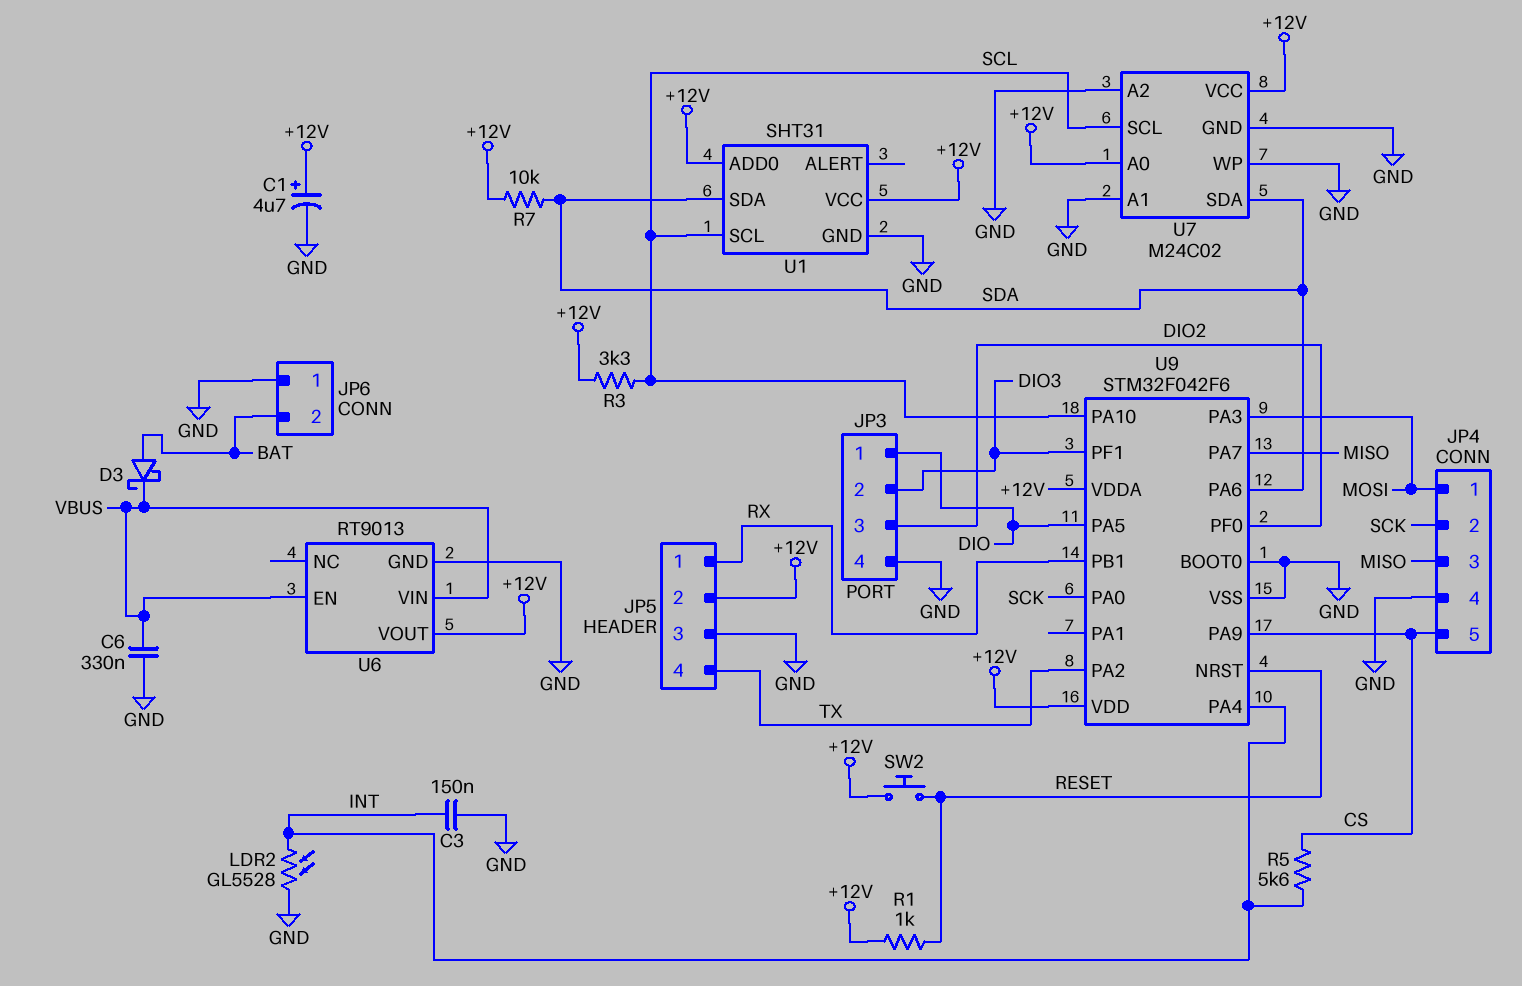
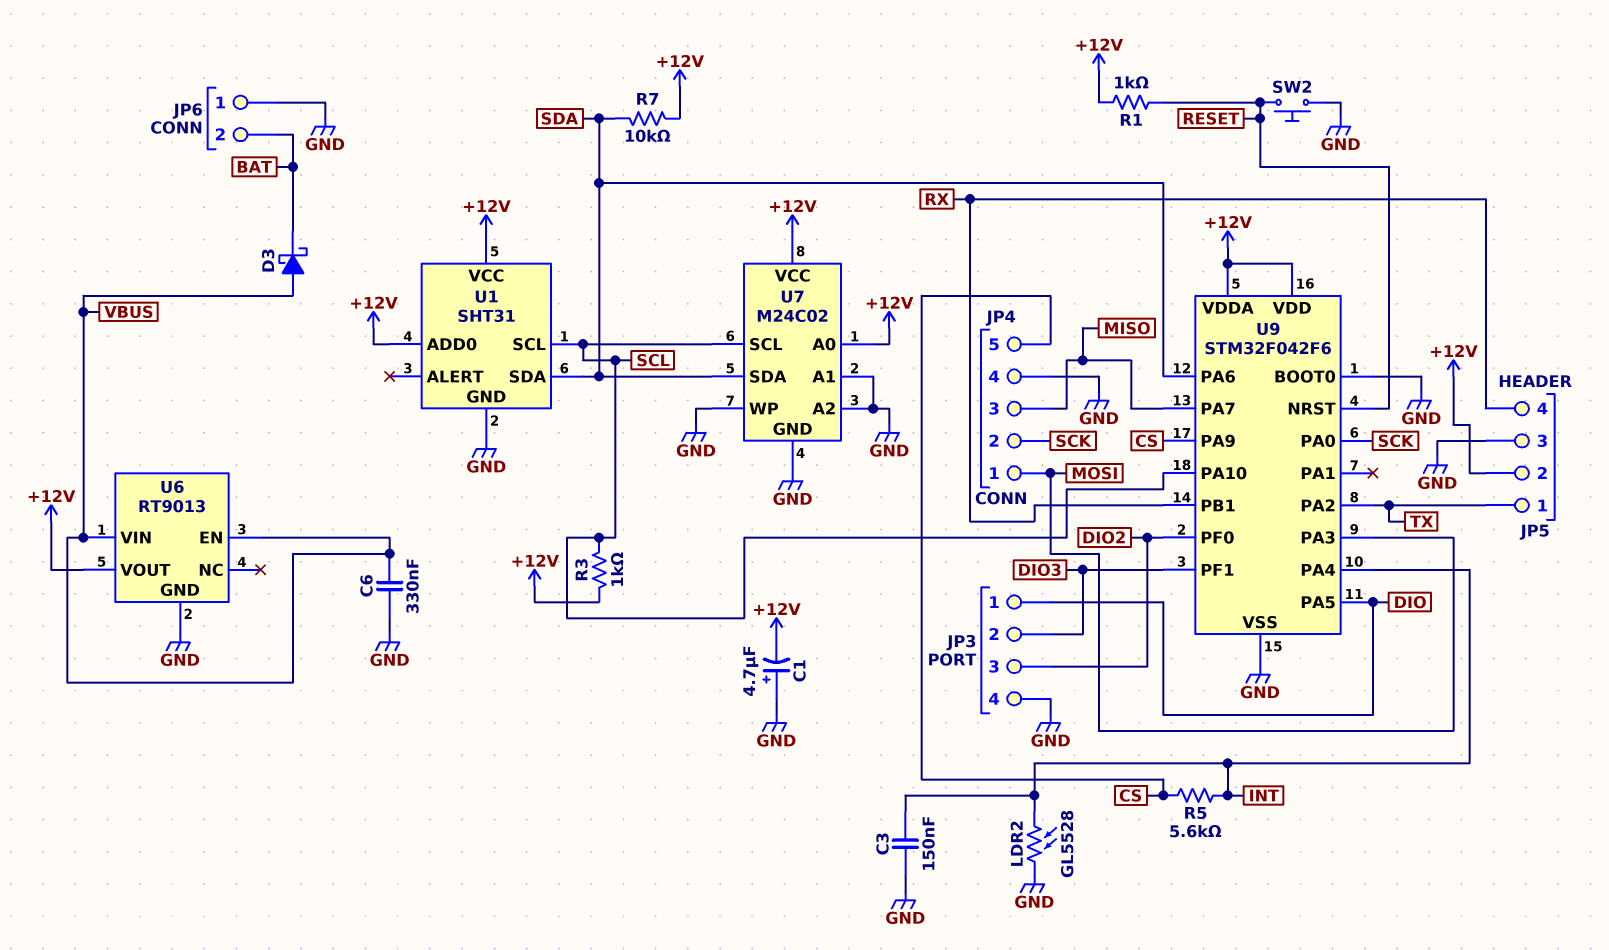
C1: 4.7uF (plus +12V, minus GND) -> 4.7uF (plus GND, minus +12V)
D3: schottky (A BAT, K VBUS) -> schottky (A VBUS, K BAT)
JP5 pin 1: RX -> TX
JP5 pin 4: TX -> RX
R3: 3.3k (+12V, SCL) -> 1k (+12V, SCL)
SW2: button (+12V, RESET) -> button (GND, RESET)

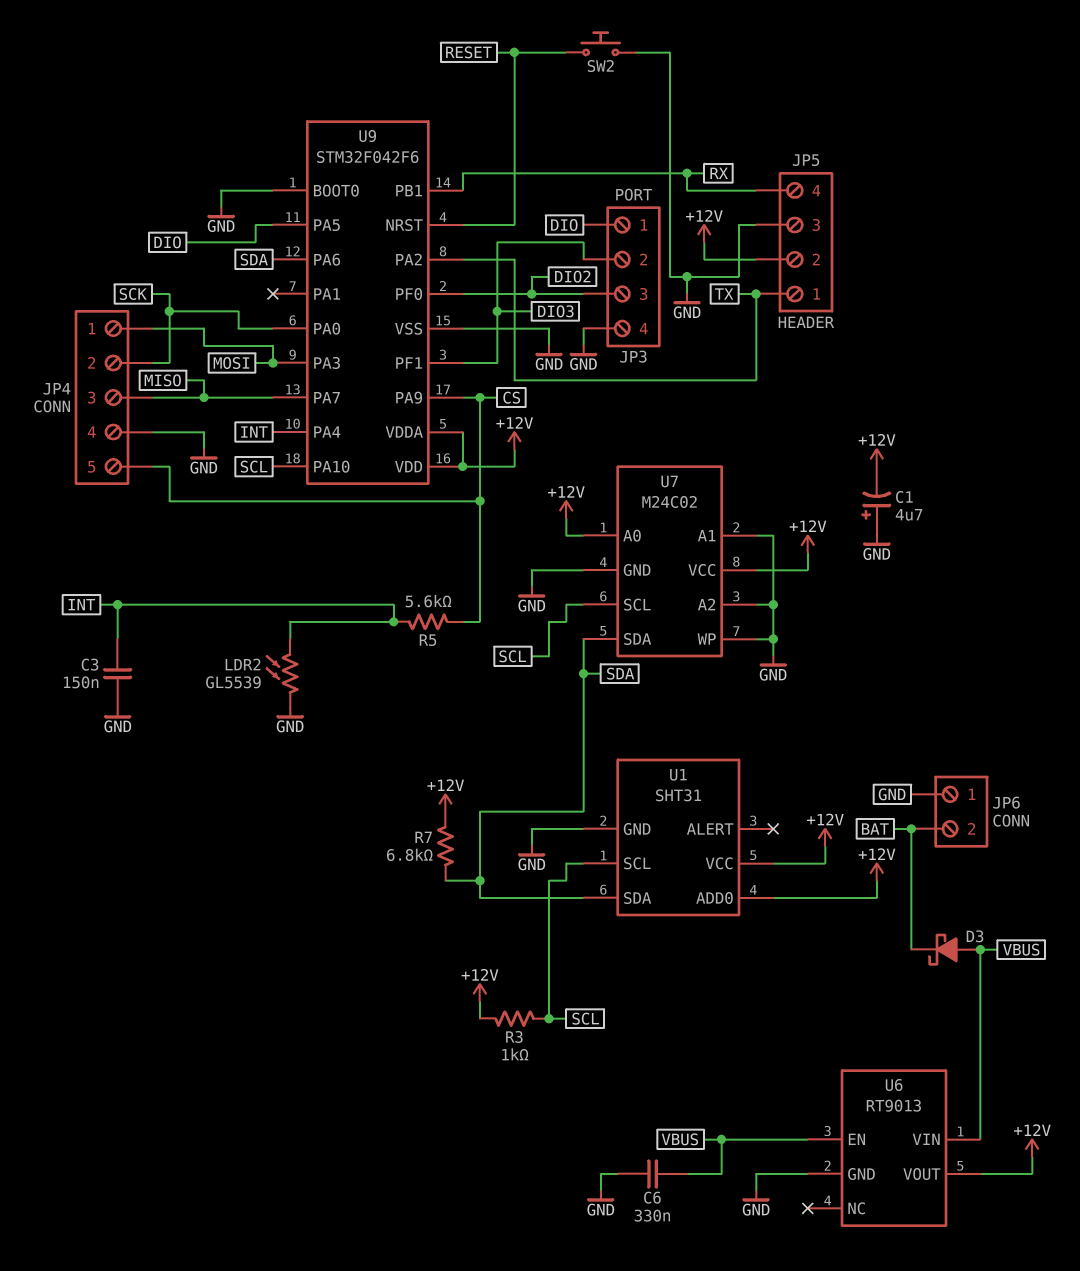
LDR2: GL5528 (GND, INT) -> GL5539 (GND, INT)
R1: 1k (+12V, RESET) -> none
R7: 10k (+12V, SDA) -> 6.8k (+12V, SDA)

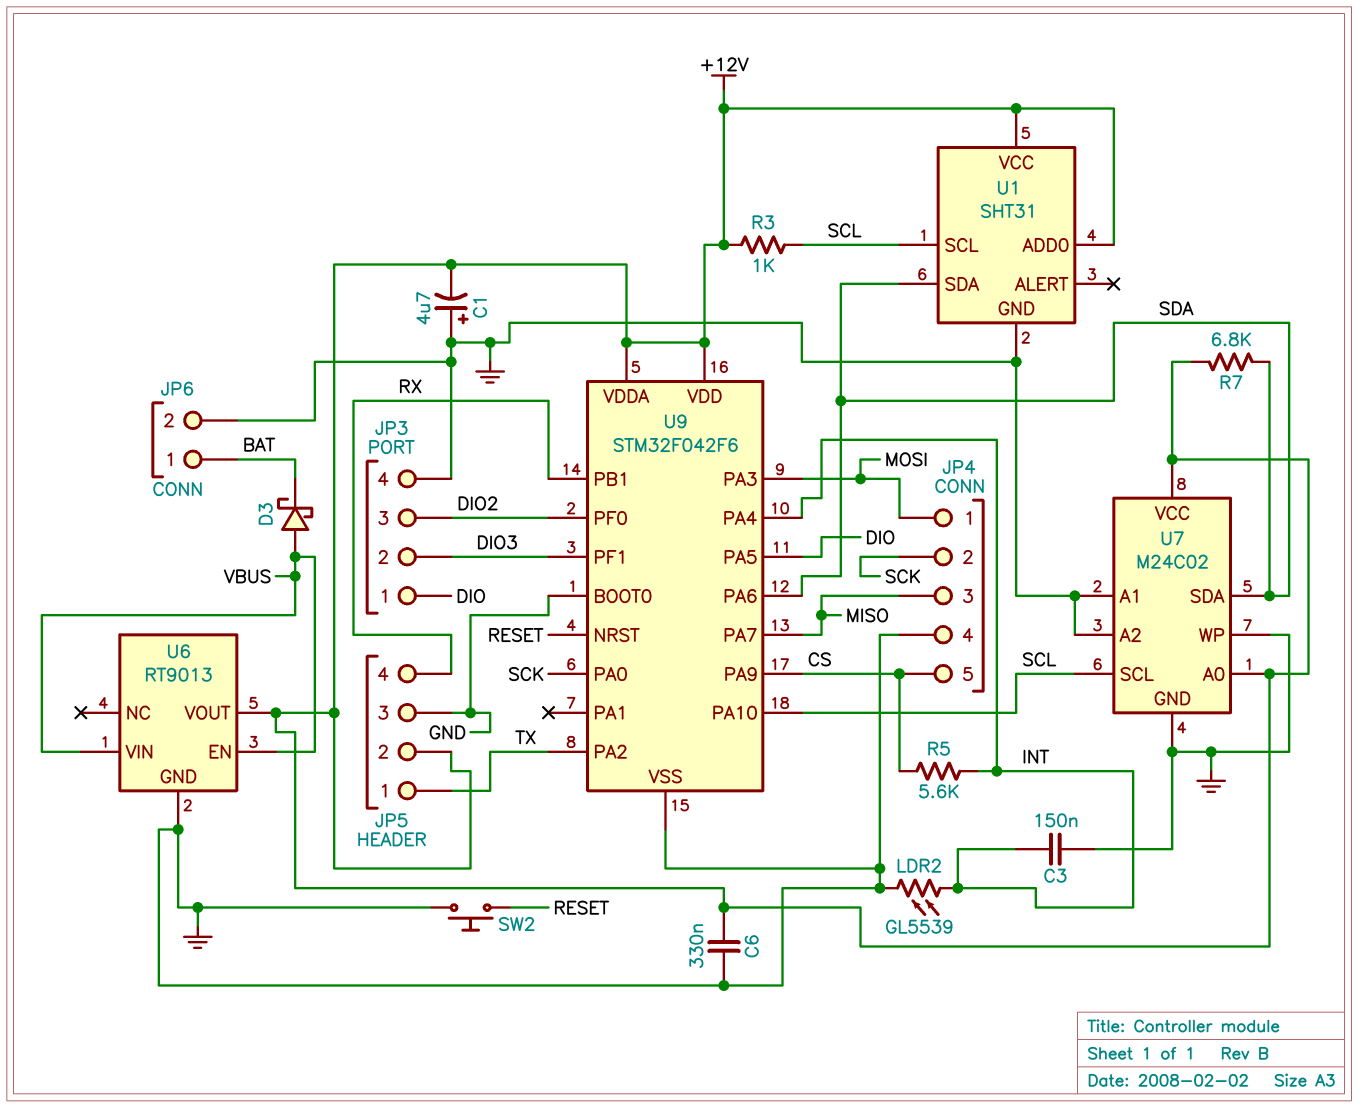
C6: 330nF (GND, VBUS) -> 330nF (+12V, GND)
JP6 pin 1: GND -> BAT
JP6 pin 2: BAT -> GND

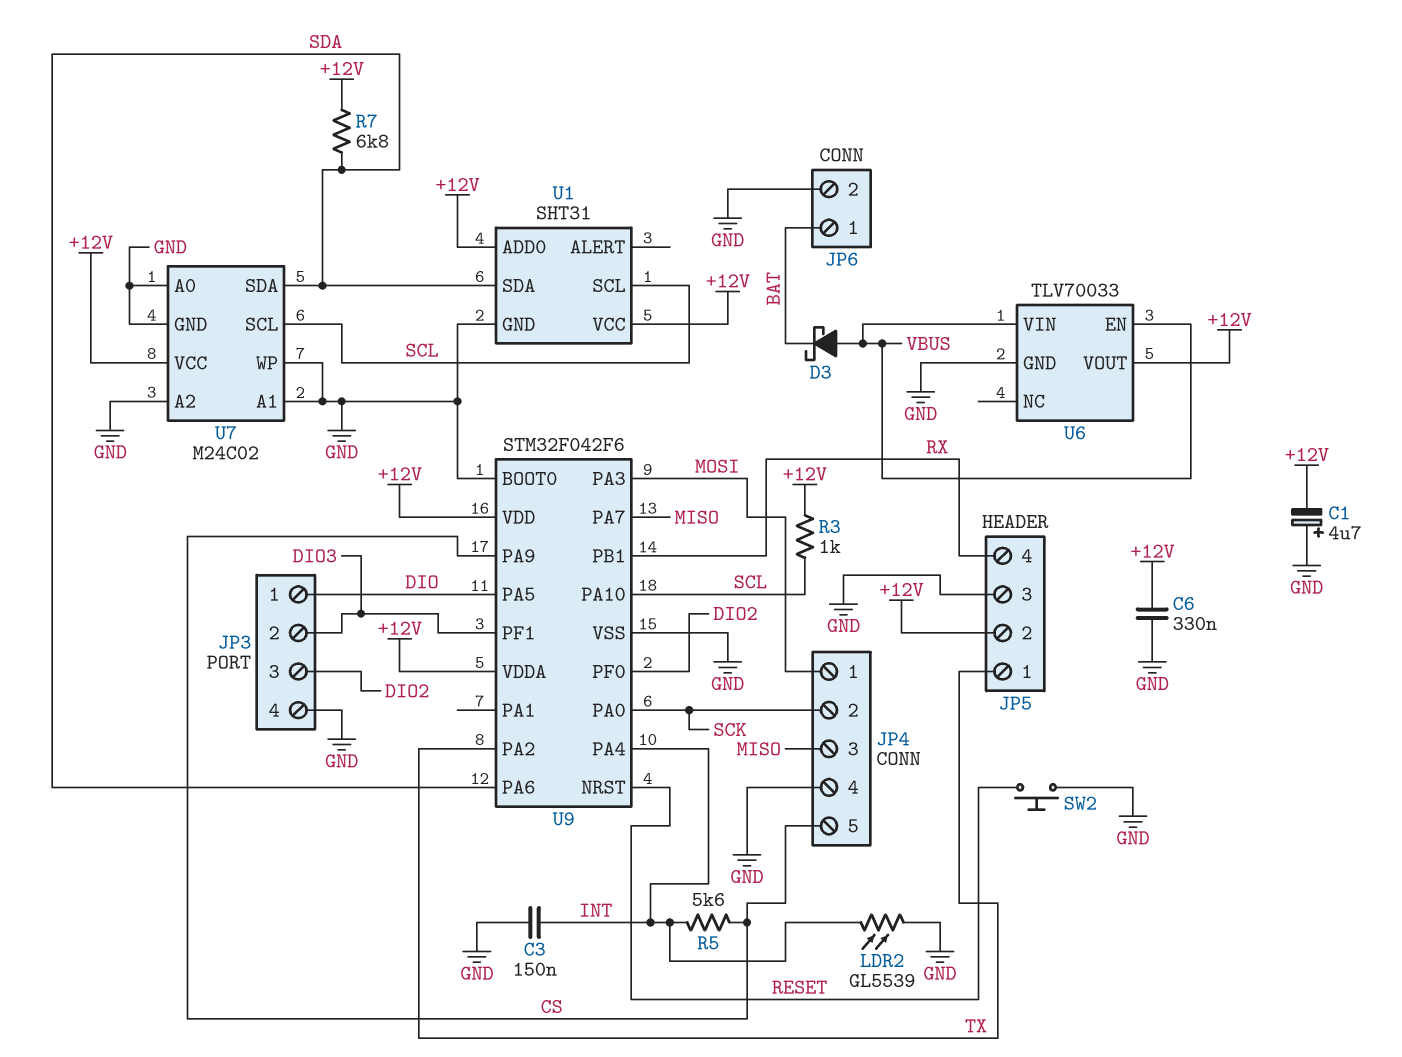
U6: RT9013 -> TLV70033
U7 pin A0: +12V -> GND

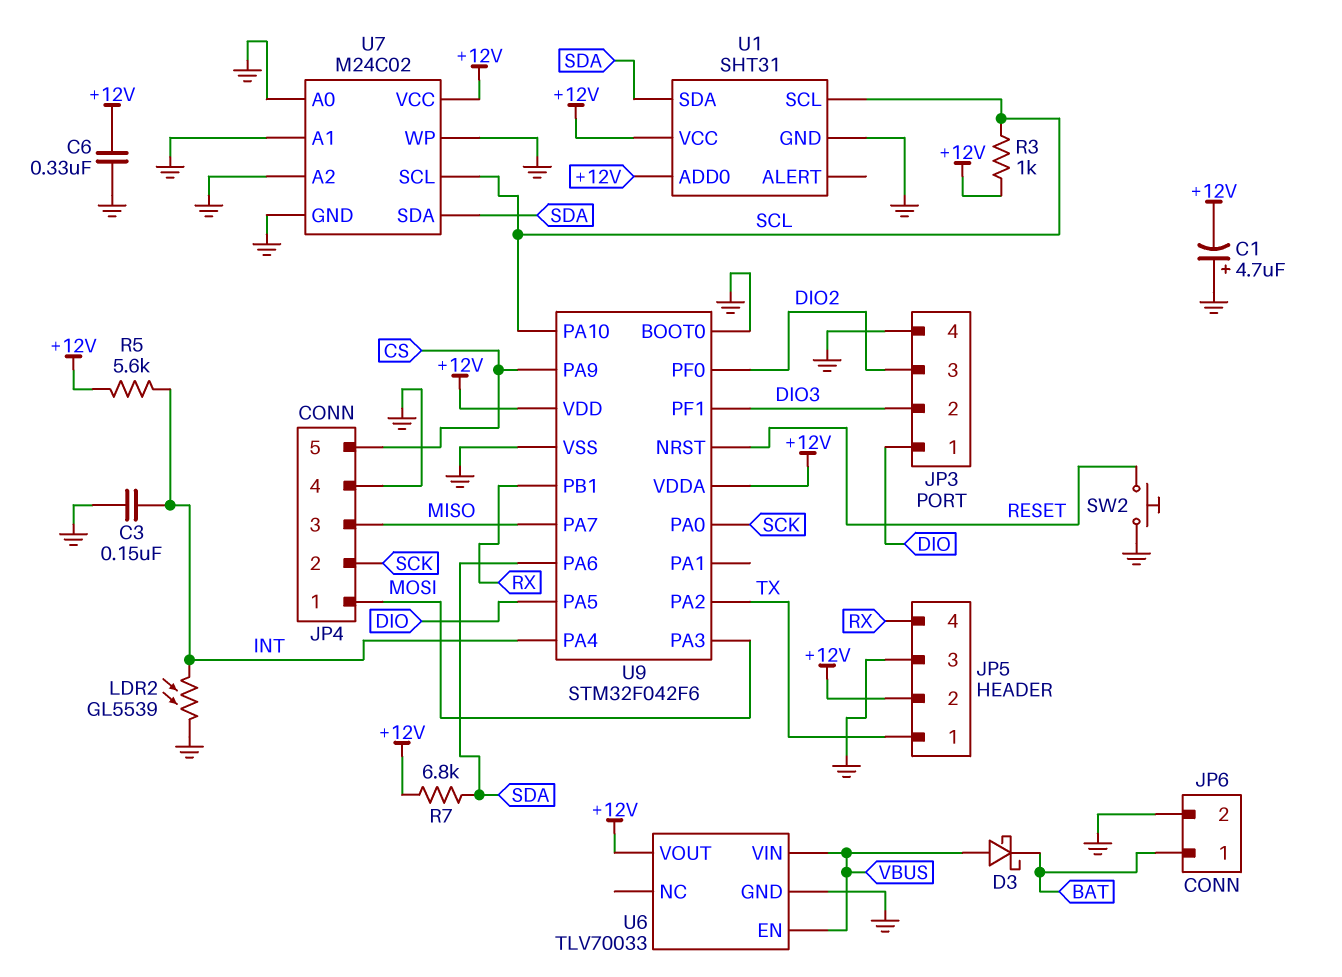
R5: 5.6k (CS, INT) -> 5.6k (+12V, INT)

